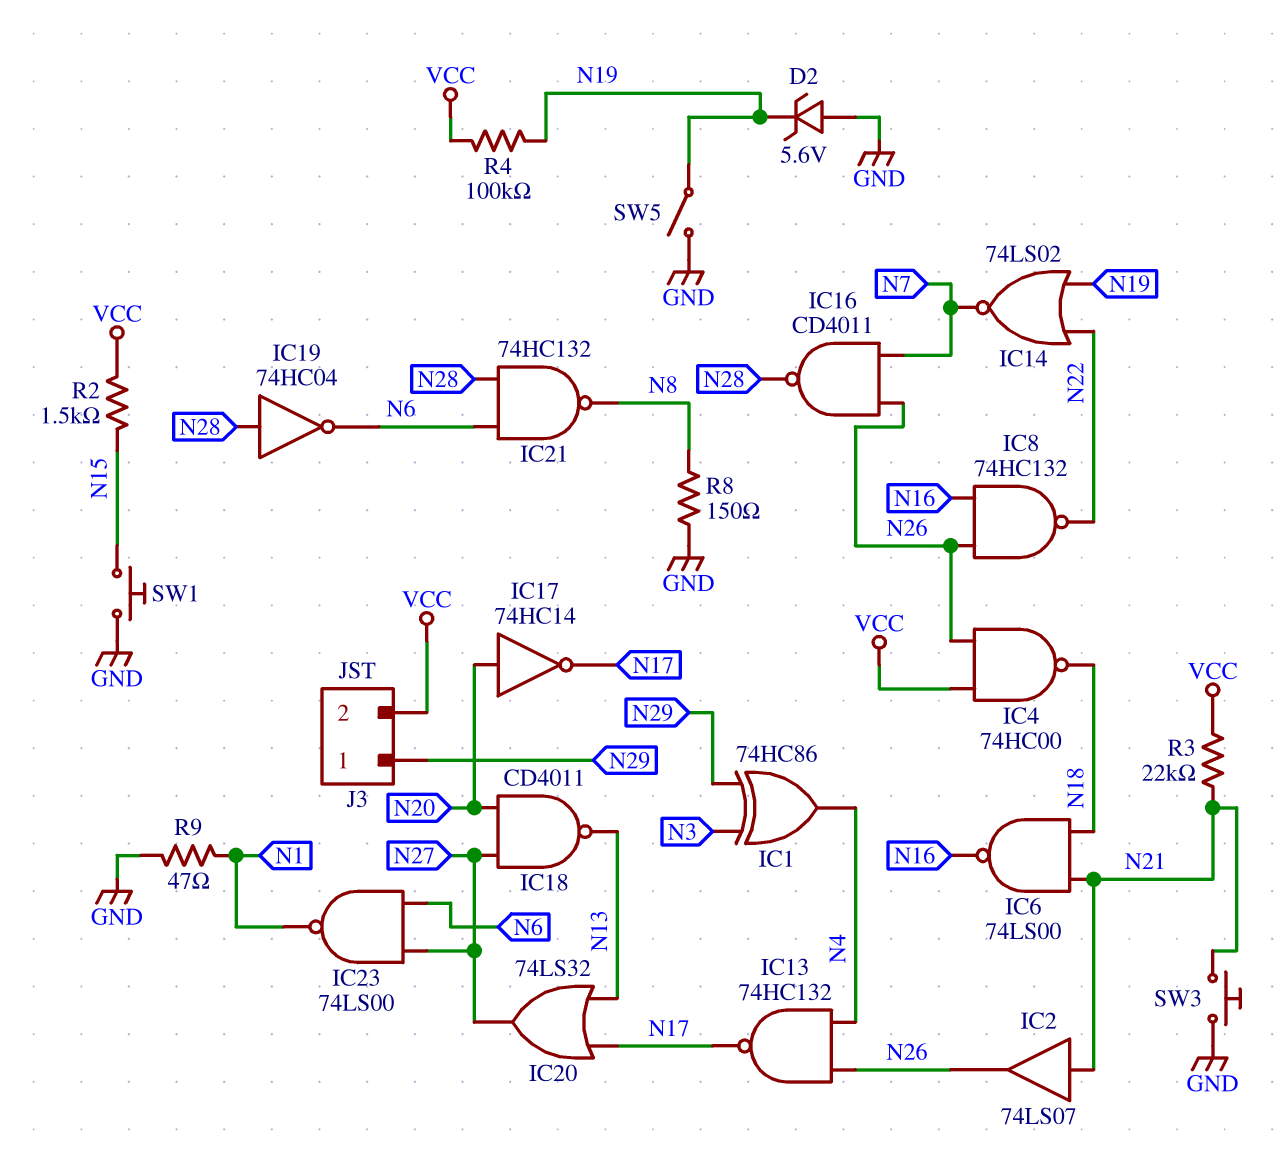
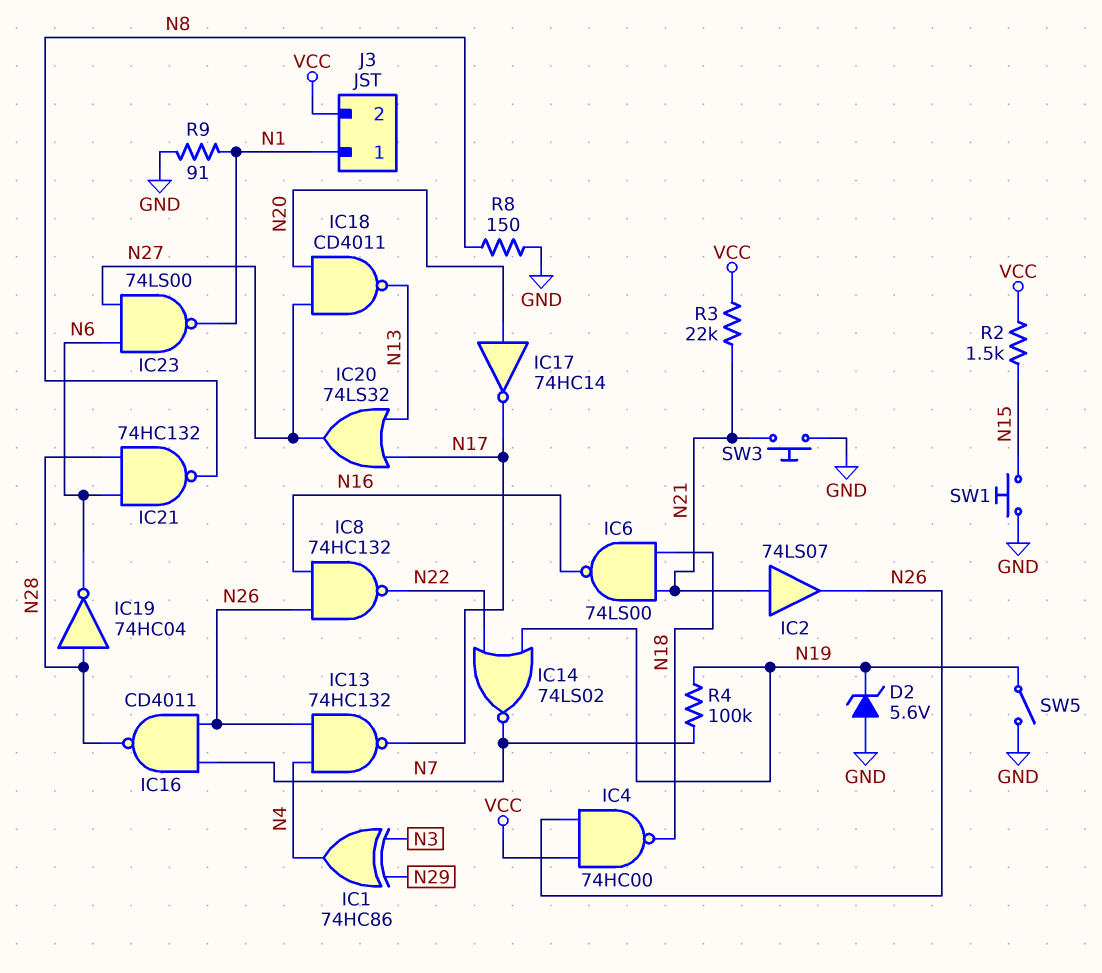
J3 pin 1: N29 -> N1
R4: 100k (N19, VCC) -> 100k (N7, N19)
R9: 47 (GND, N1) -> 91 (GND, N1)

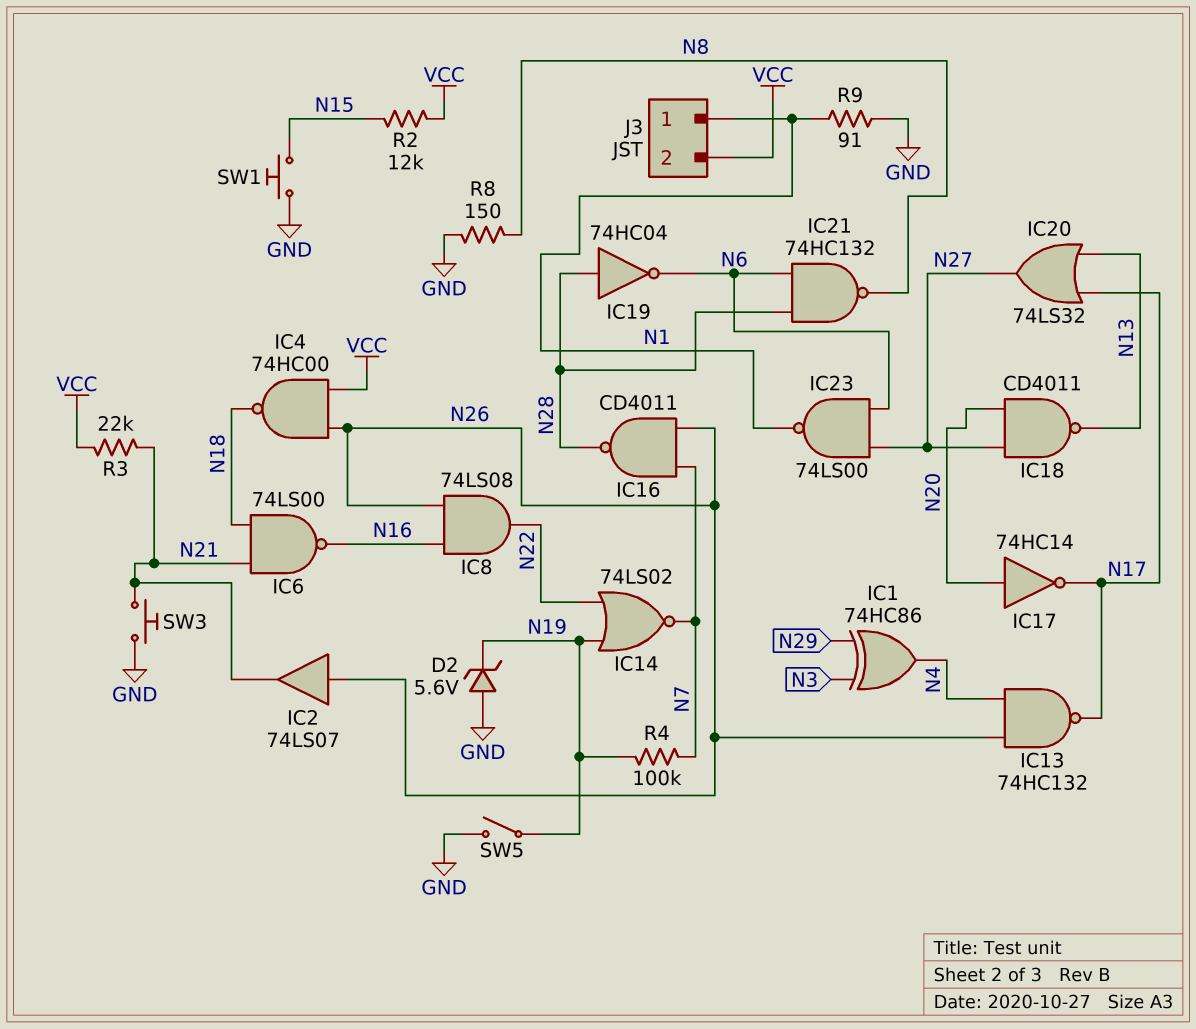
IC2: buffer 74LS07 (in N21, out N26) -> buffer 74LS07 (in N26, out N21)
IC8: NAND 74HC132 (in N16, in N26, out N22) -> AND 74LS08 (in N16, in N26, out N22)
R2: 1.5k (N15, VCC) -> 12k (N15, VCC)

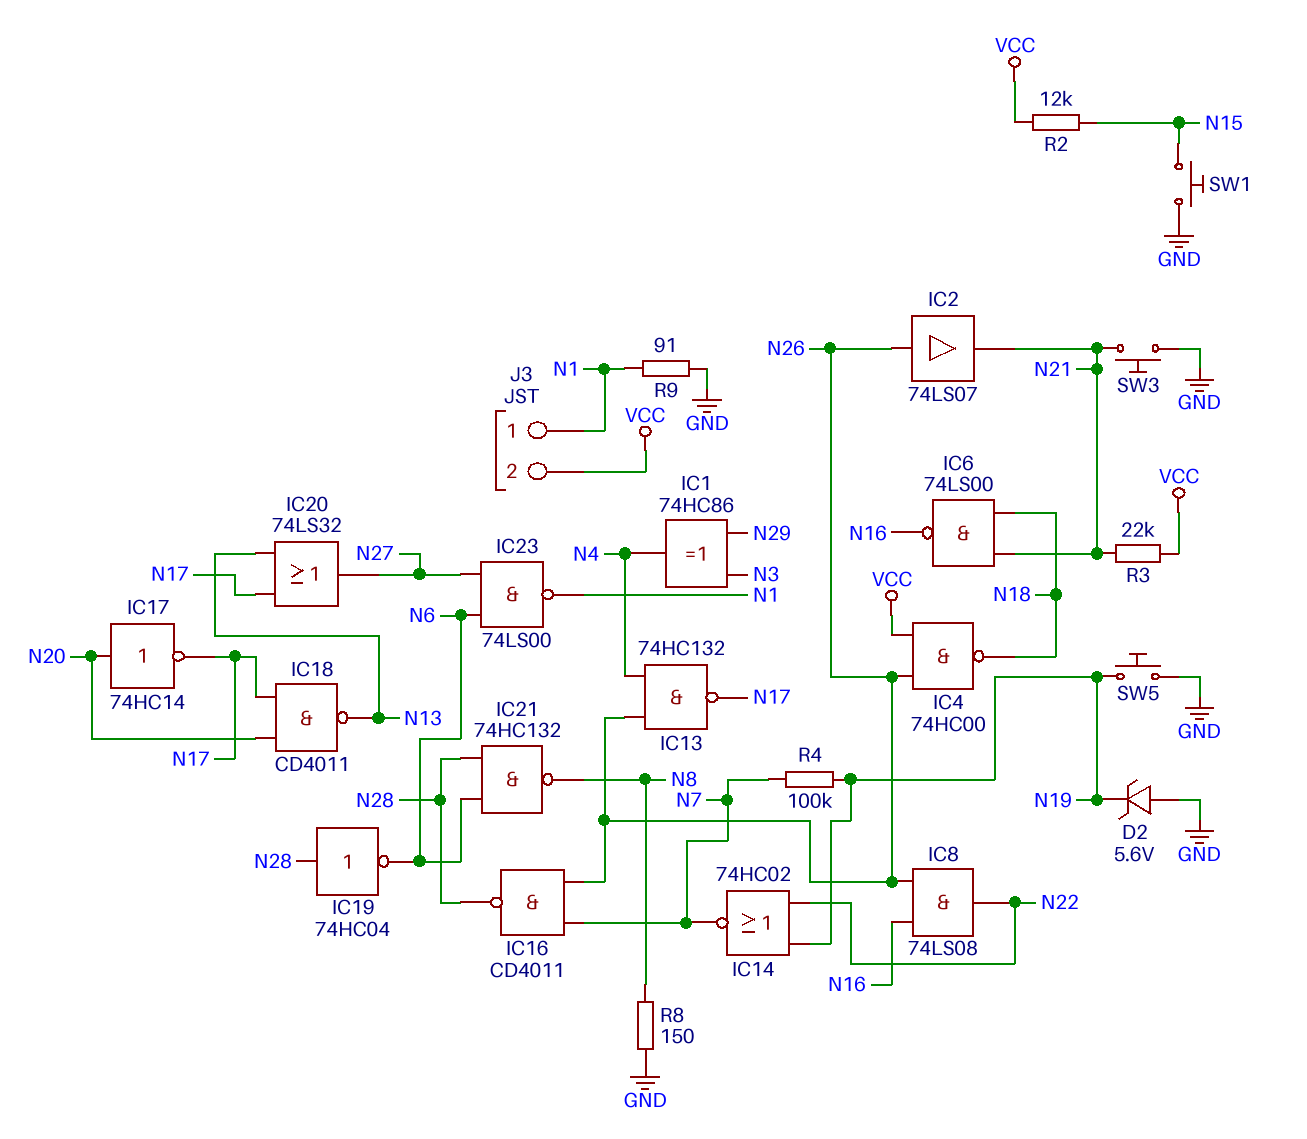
IC14: NOR 74LS02 (in N19, in N22, out N7) -> NOR 74HC02 (in N19, in N22, out N7)
IC18: NAND CD4011 (in N20, in N27, out N13) -> NAND CD4011 (in N17, in N20, out N13)
SW5: switch (GND, N19) -> button (GND, N19)

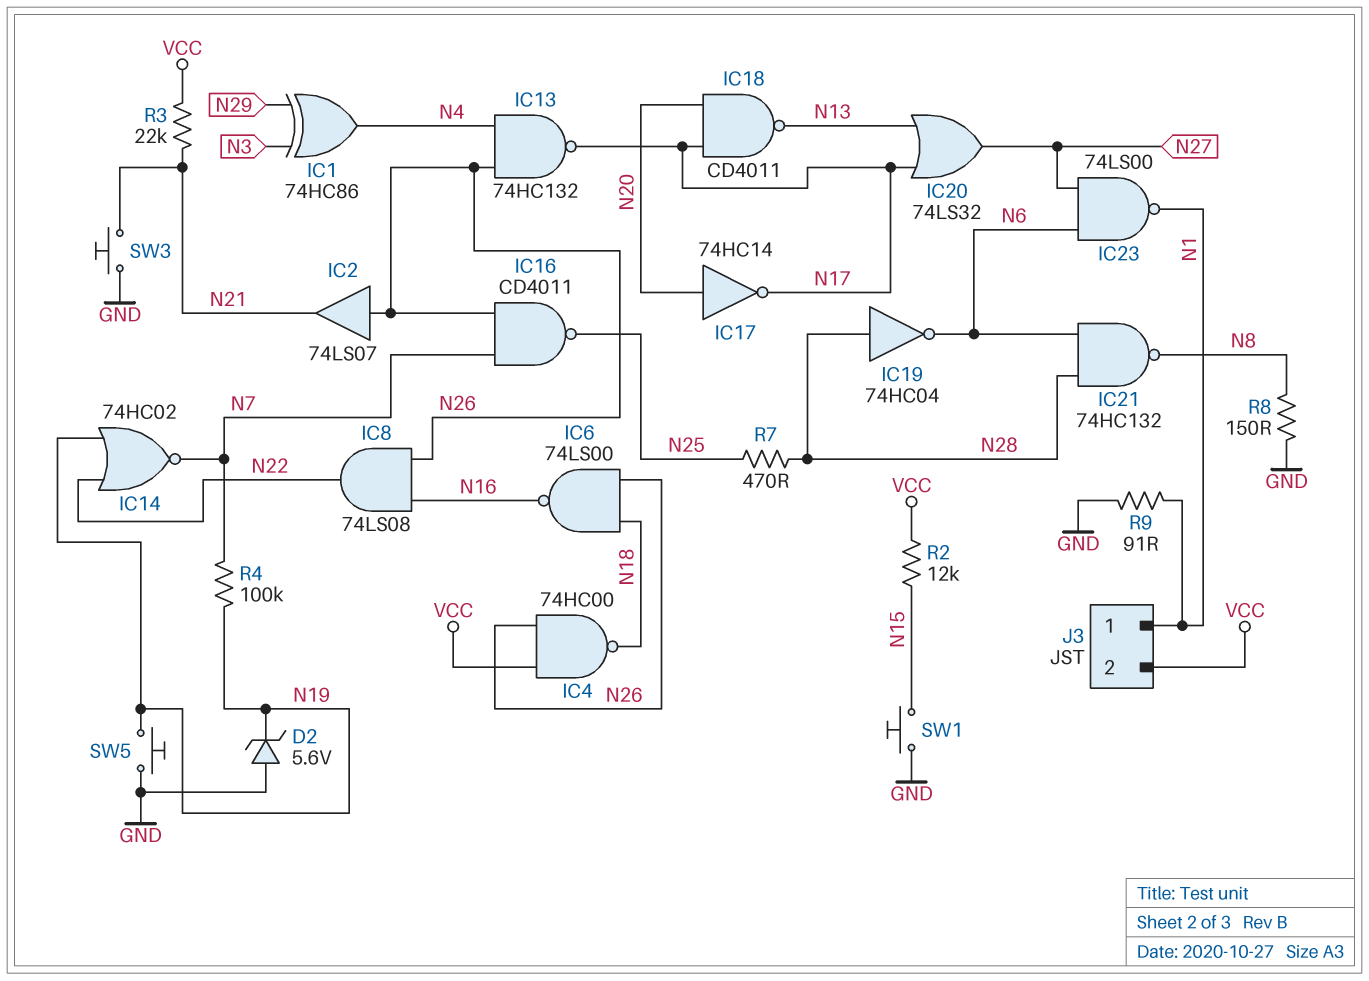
IC6: NAND 74LS00 (in N18, in N21, out N16) -> NAND 74LS00 (in N18, in N26, out N16)
IC16: NAND CD4011 (in N7, in N26, out N28) -> NAND CD4011 (in N7, in N26, out N25)
R7: none -> 470 (N25, N28)

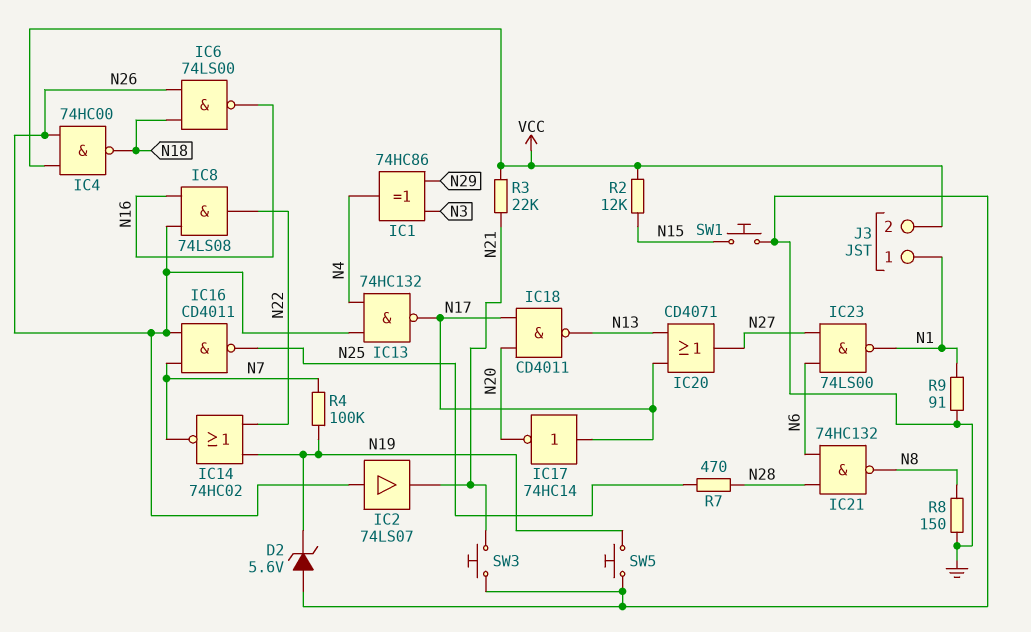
IC17: NOT 74HC14 (in N20, out N17) -> NOT 74HC14 (in N17, out N20)
IC19: NOT 74HC04 (in N28, out N6) -> none
IC20: OR 74LS32 (in N13, in N17, out N27) -> OR CD4071 (in N13, in N17, out N27)

